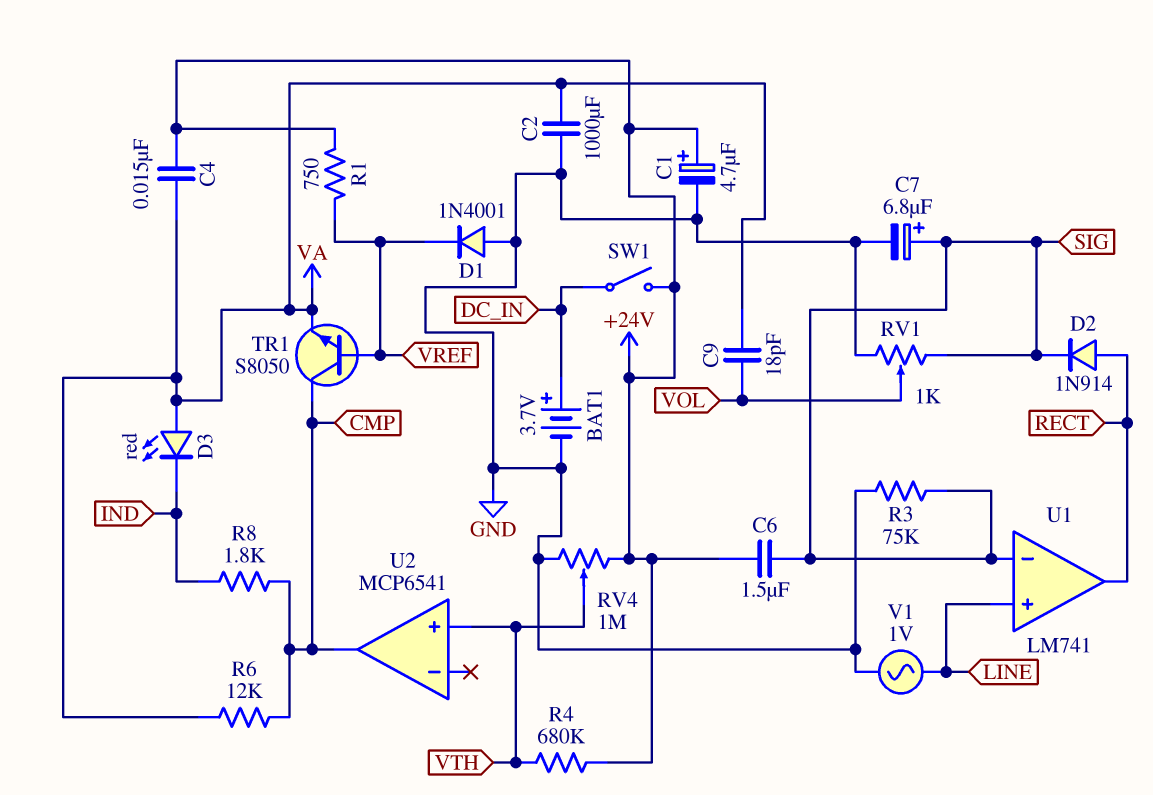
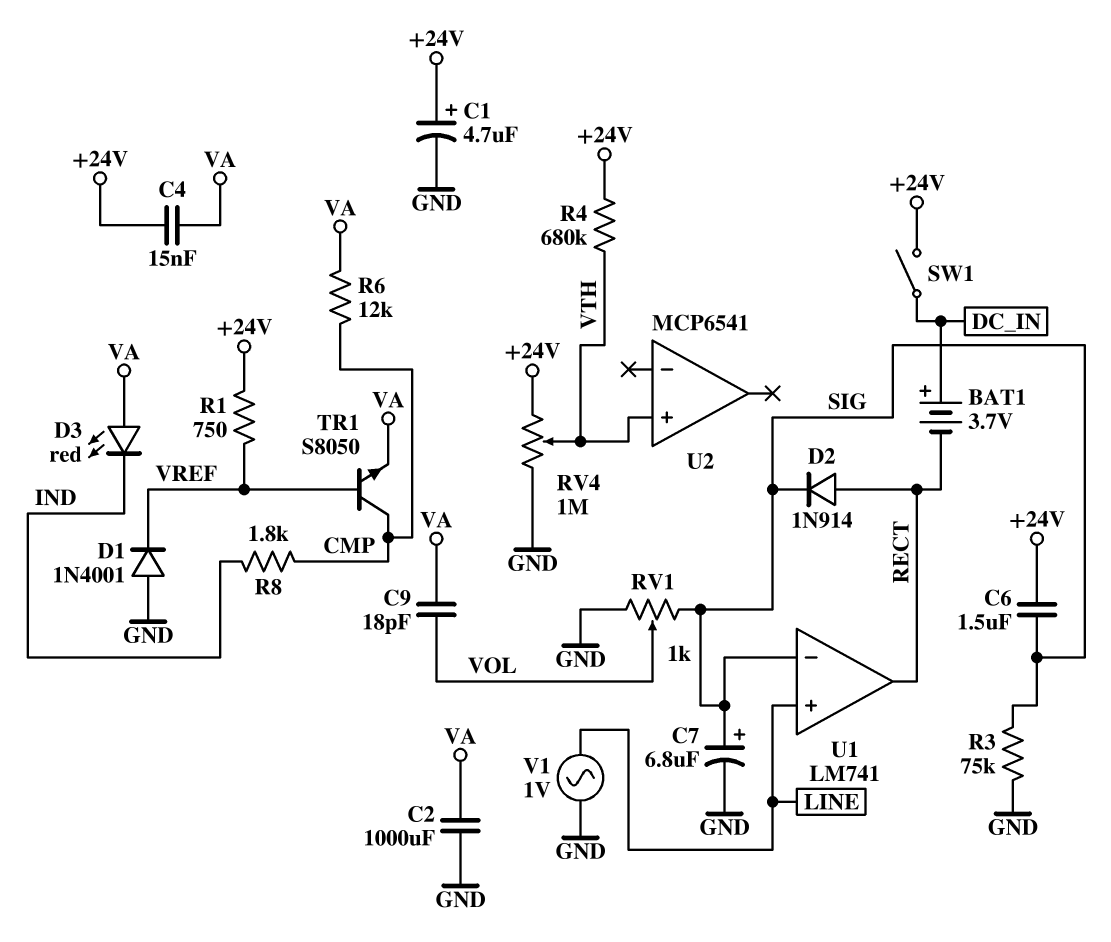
BAT1: 3.7V (plus DC_IN, minus GND) -> 3.7V (plus DC_IN, minus RECT)
U2 pin out: CMP -> none

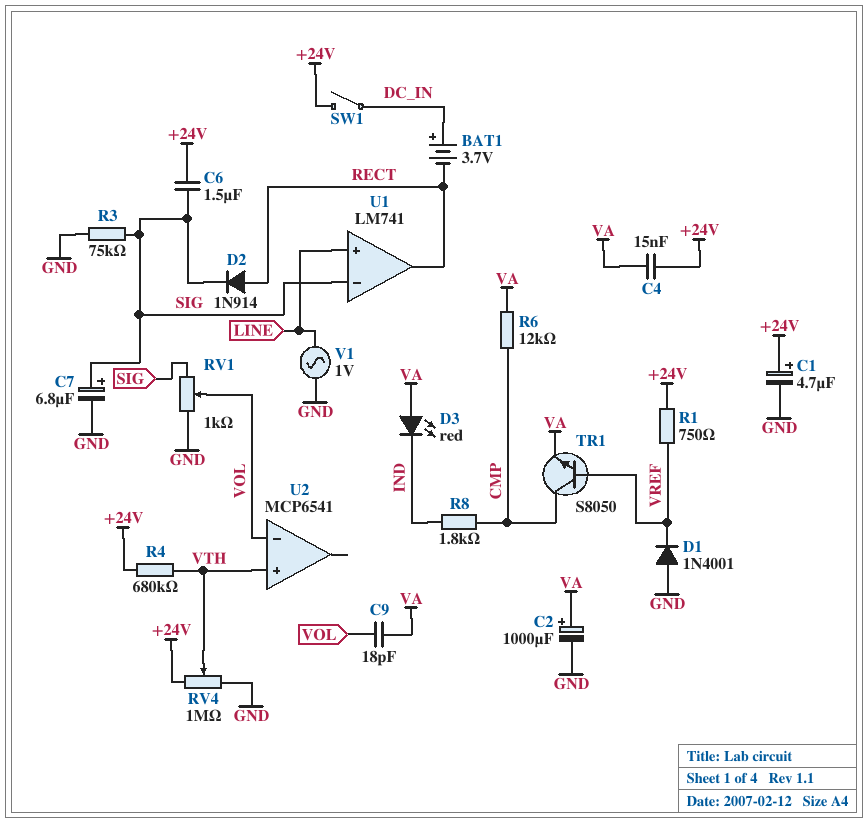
C2: 1000uF (GND, VA) -> 1000uF (plus VA, minus GND)
U2 pin in-: none -> VOL

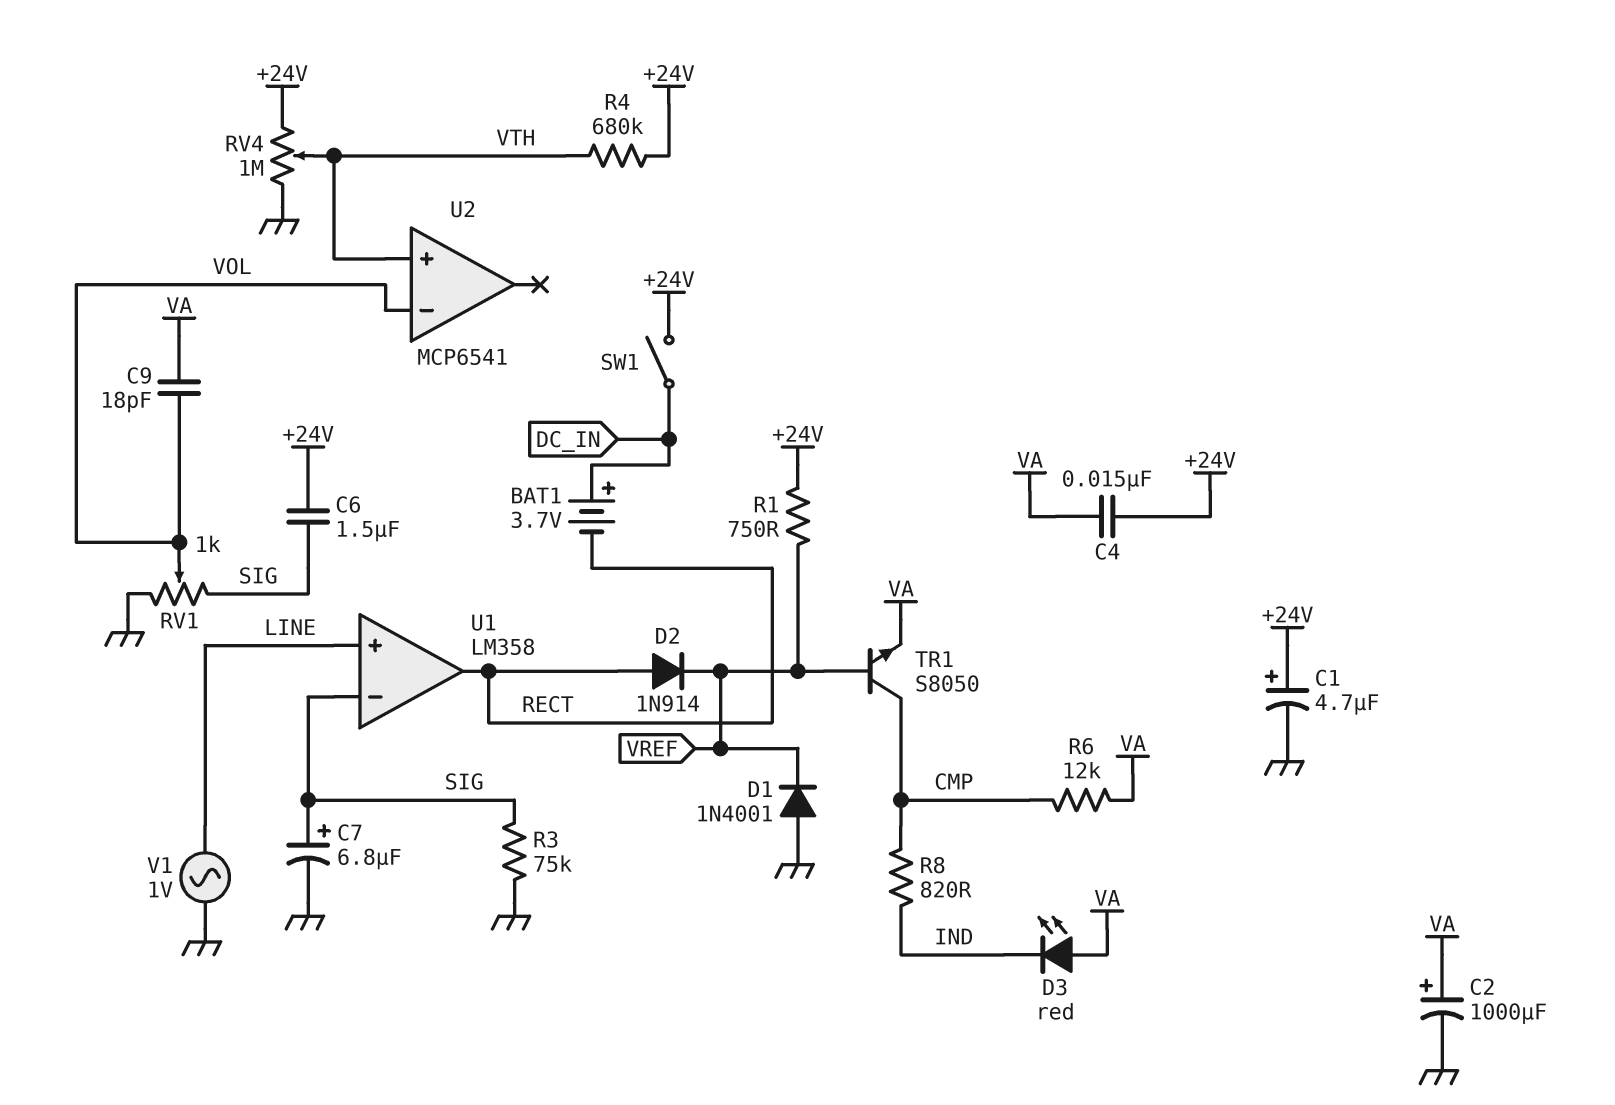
D2: diode 1N914 (A RECT, K SIG) -> diode 1N914 (A RECT, K VREF)
R8: 1.8k (CMP, IND) -> 820 (CMP, IND)
U1: LM741 -> LM358

